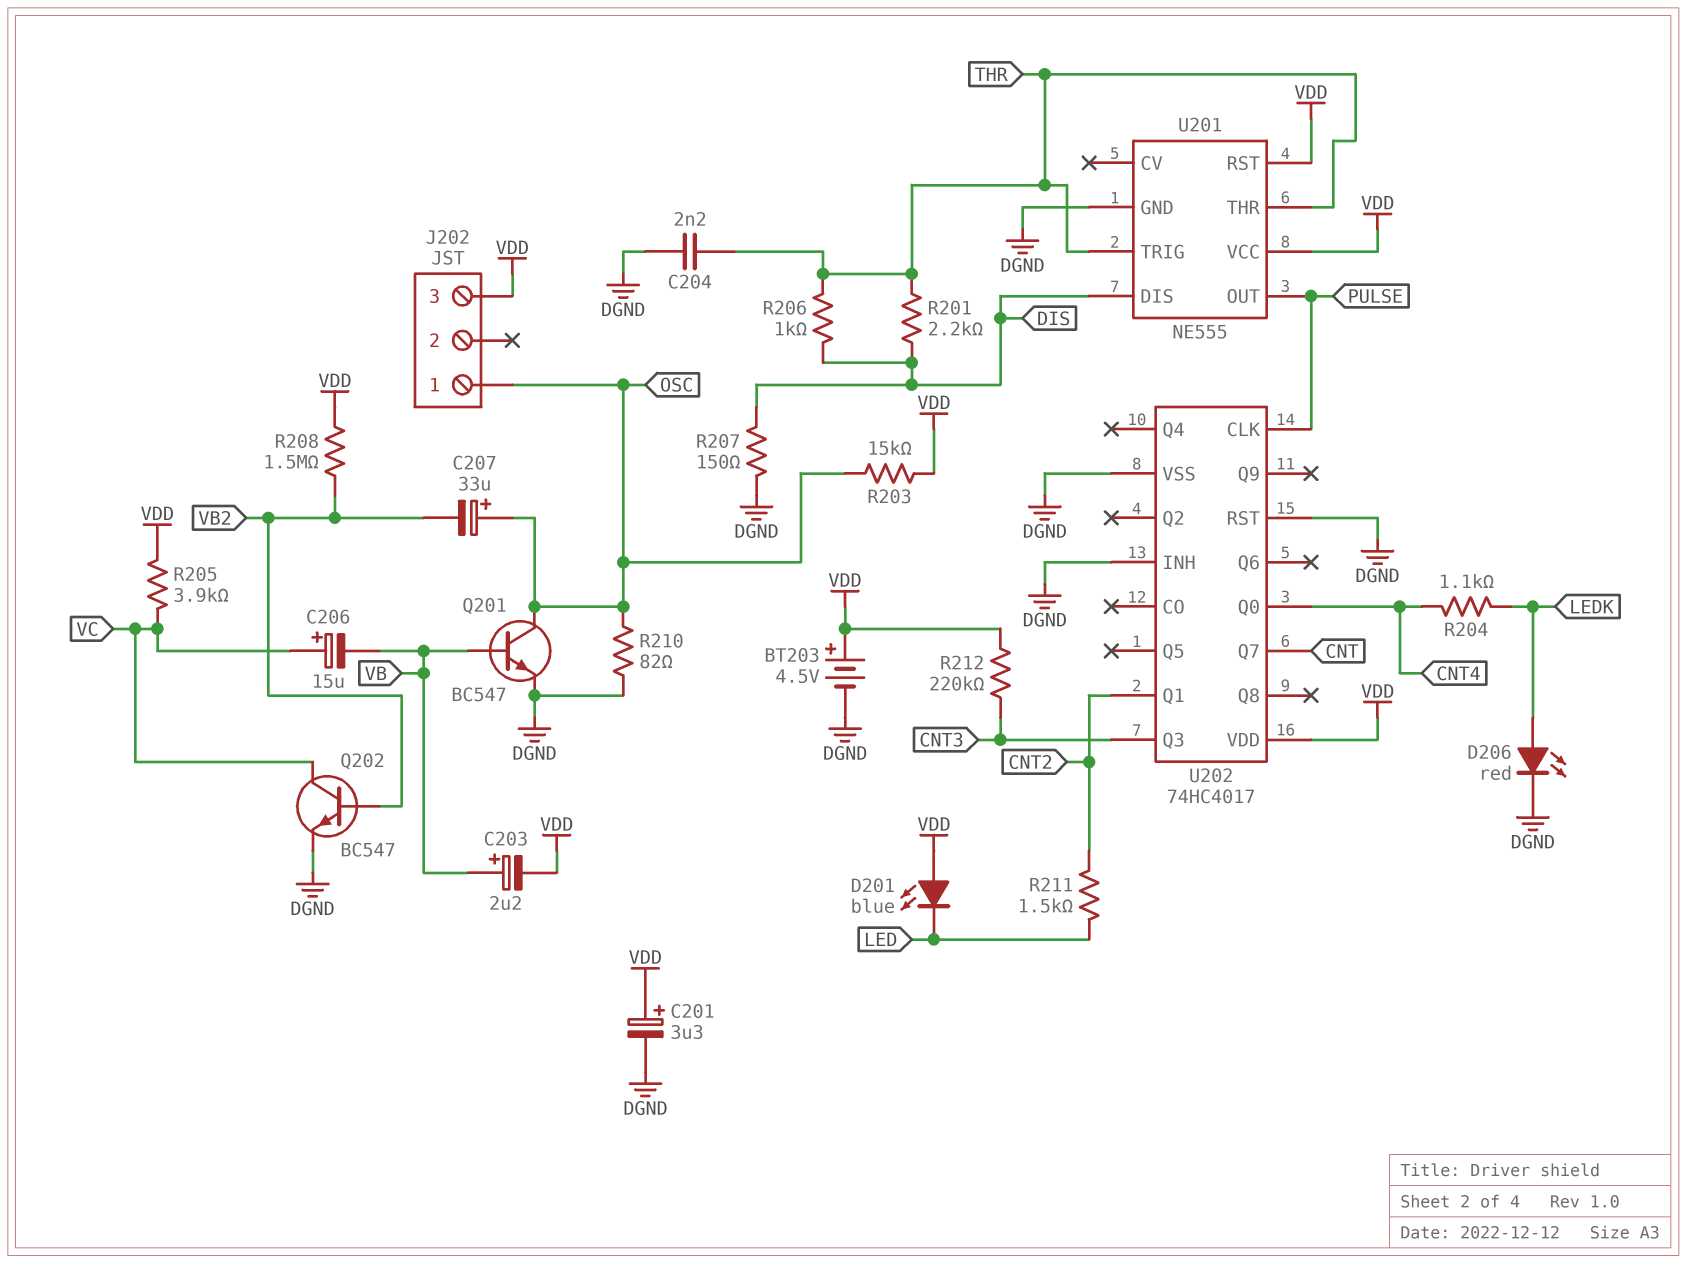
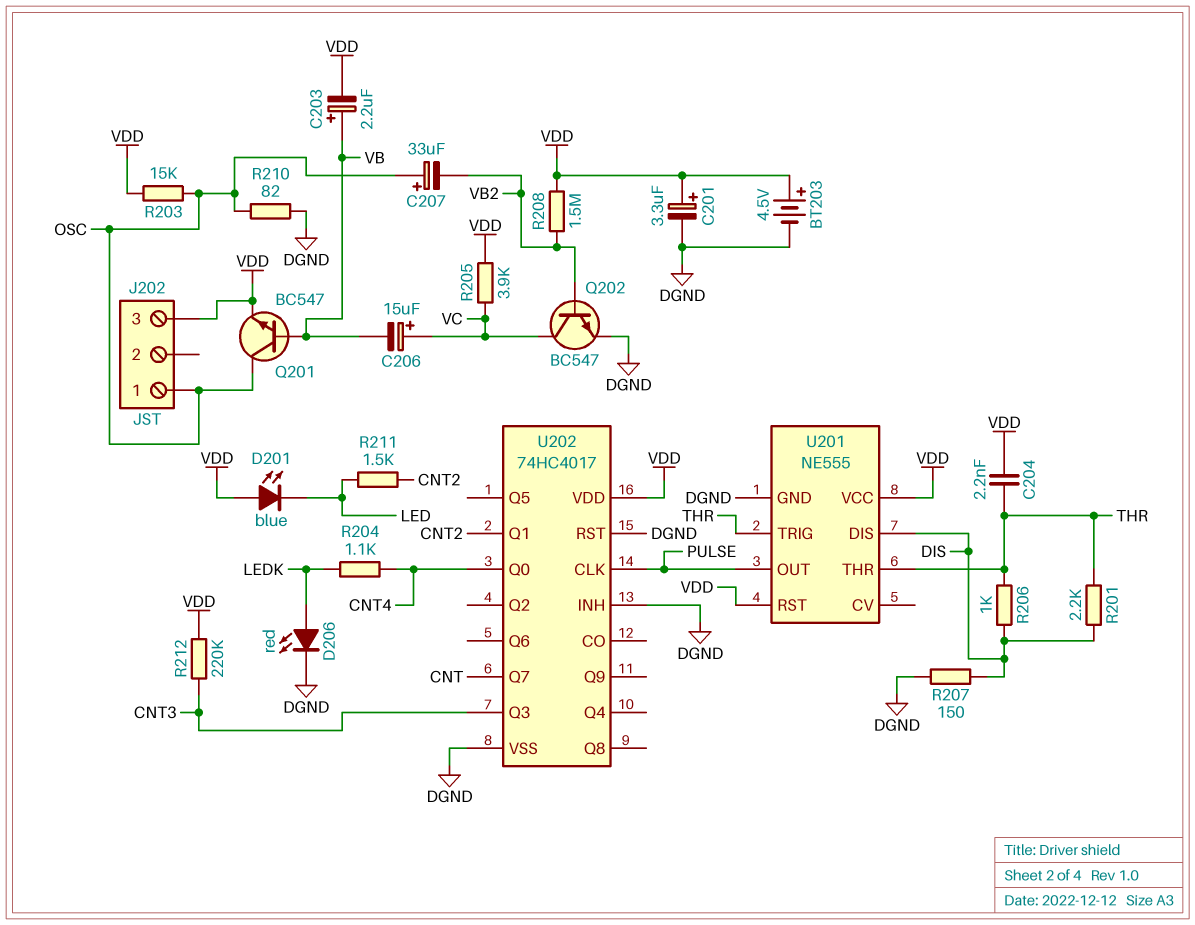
C204: 2.2nF (DGND, THR) -> 2.2nF (THR, VDD)
Q201: NPN BC547 (B VB, C OSC, E DGND) -> NPN BC547 (B VB, C OSC, E VDD)

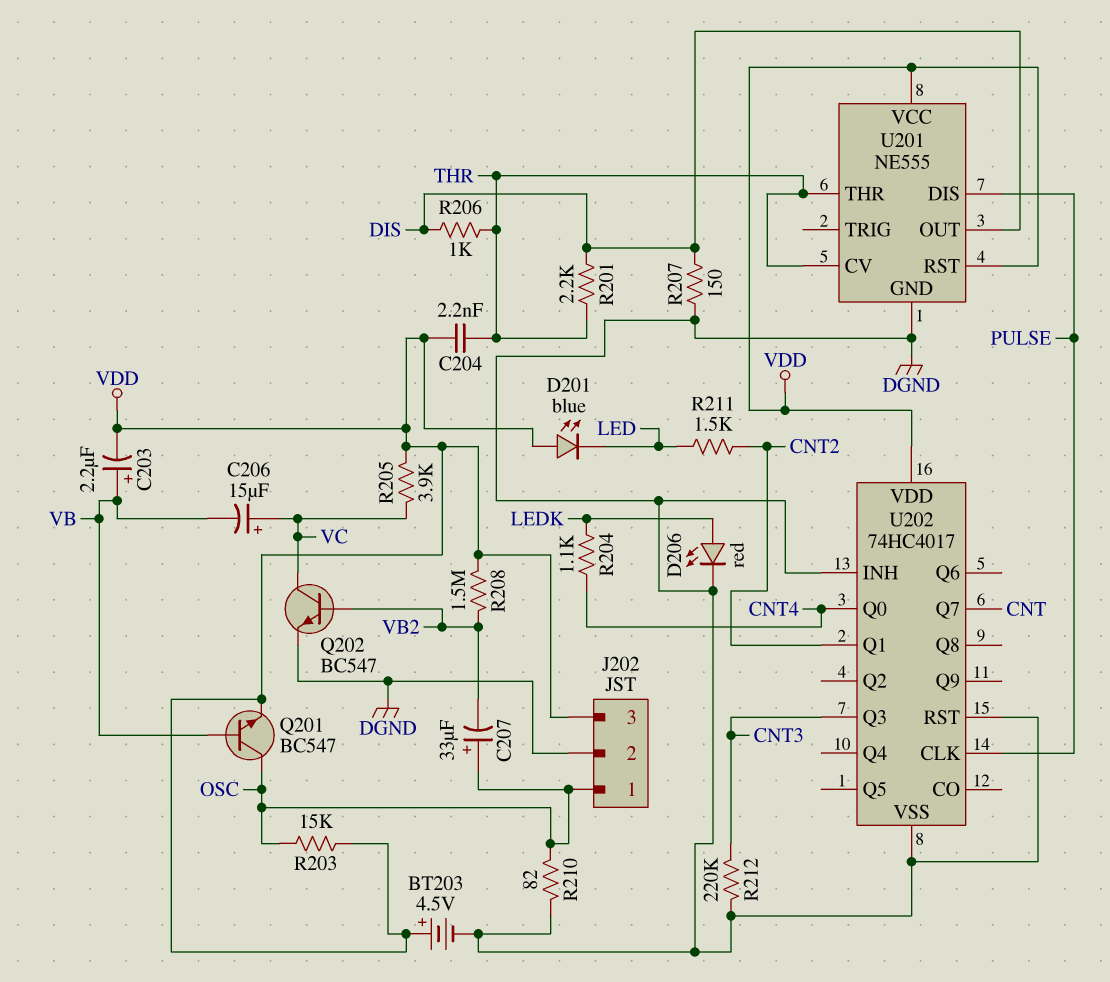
C201: 3.3uF (plus VDD, minus DGND) -> none
J202 pin 2: none -> DGND
R212: 220k (CNT3, VDD) -> 220k (CNT3, DGND)
U201 pin CV: none -> THR
U201 pin DIS: DIS -> PULSE
U201 pin OUT: PULSE -> DIS
U201 pin TRIG: THR -> none

